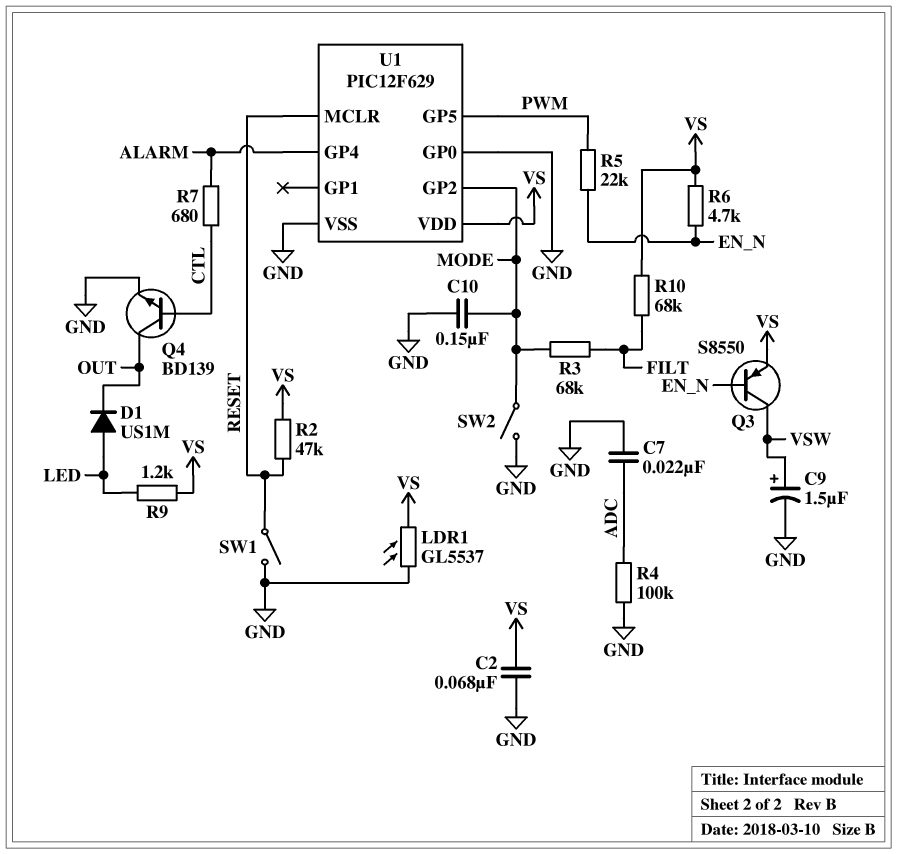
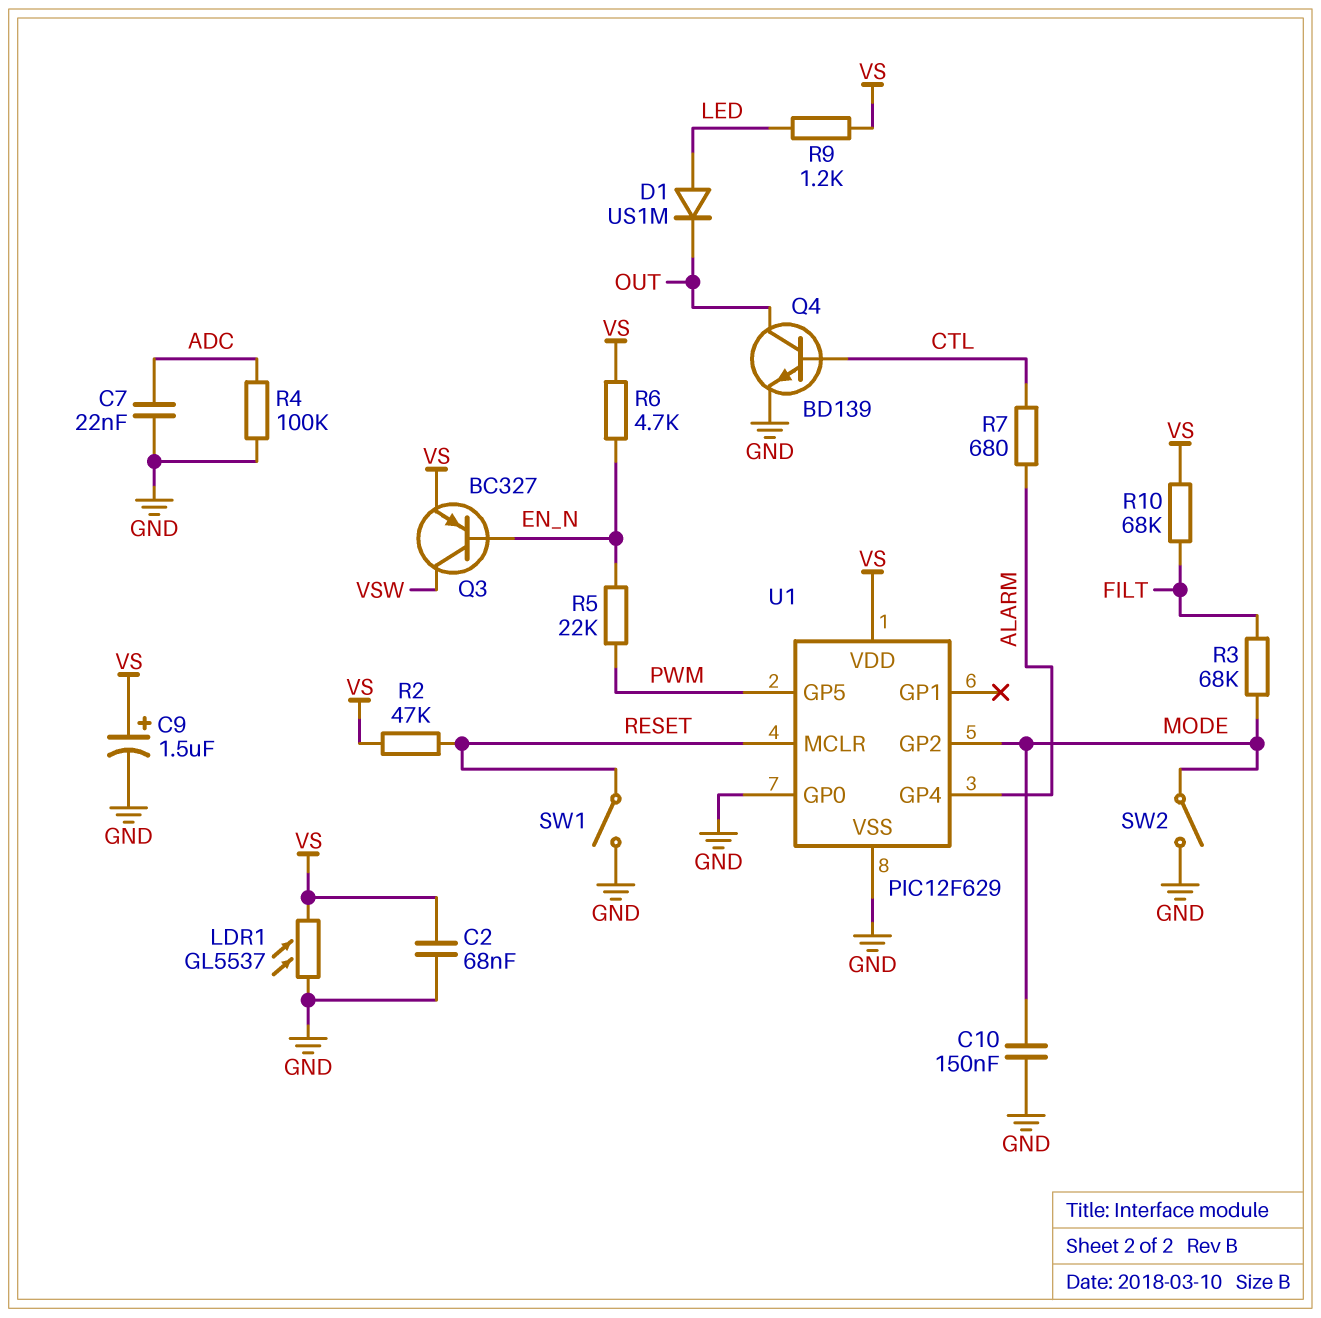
C9: 1.5uF (plus VSW, minus GND) -> 1.5uF (plus VS, minus GND)
Q3: PNP S8550 (B EN_N, C VSW, E VS) -> PNP BC327 (B EN_N, C VSW, E VS)

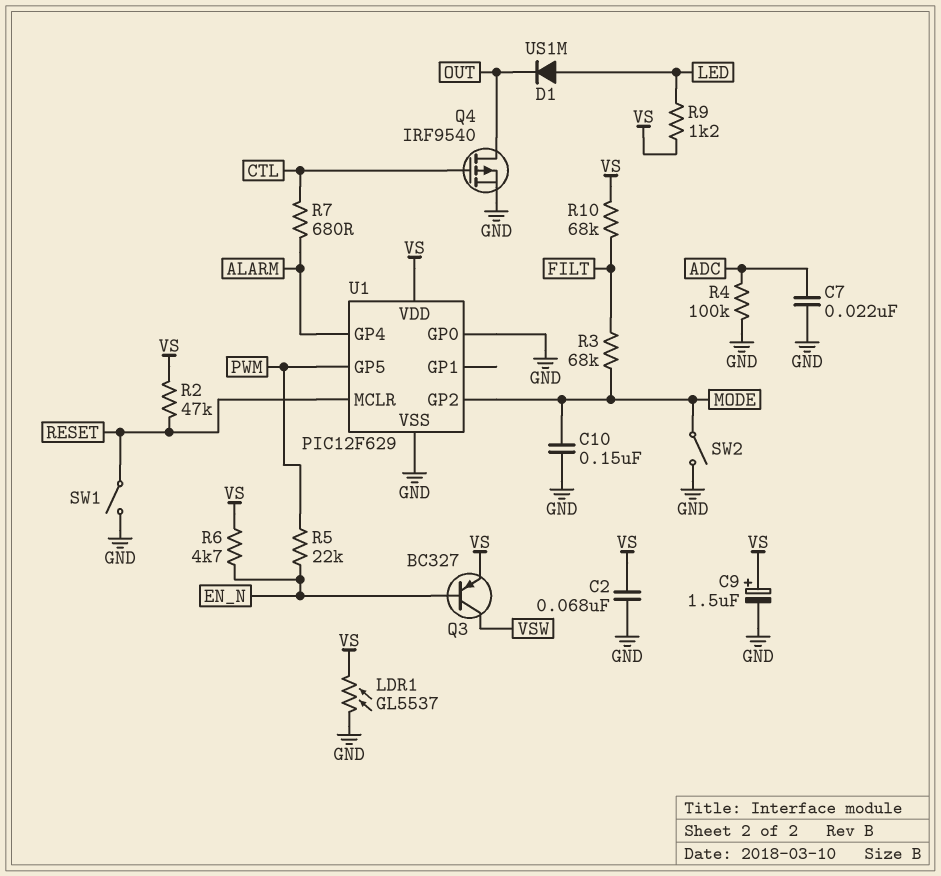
Q4: NPN BD139 (B CTL, C OUT, E GND) -> PMOS IRF9540 (G CTL, D OUT, S GND)

